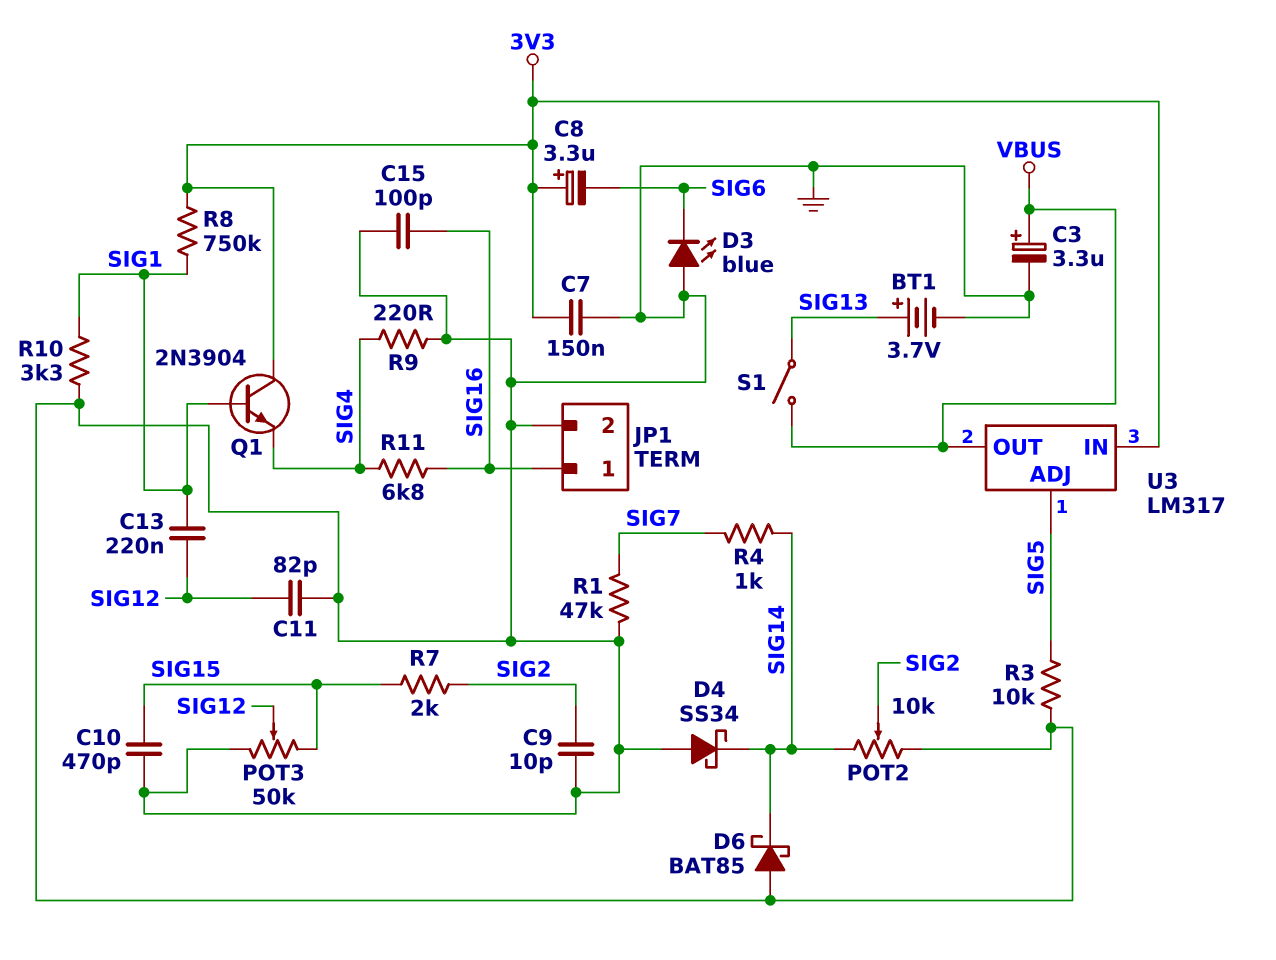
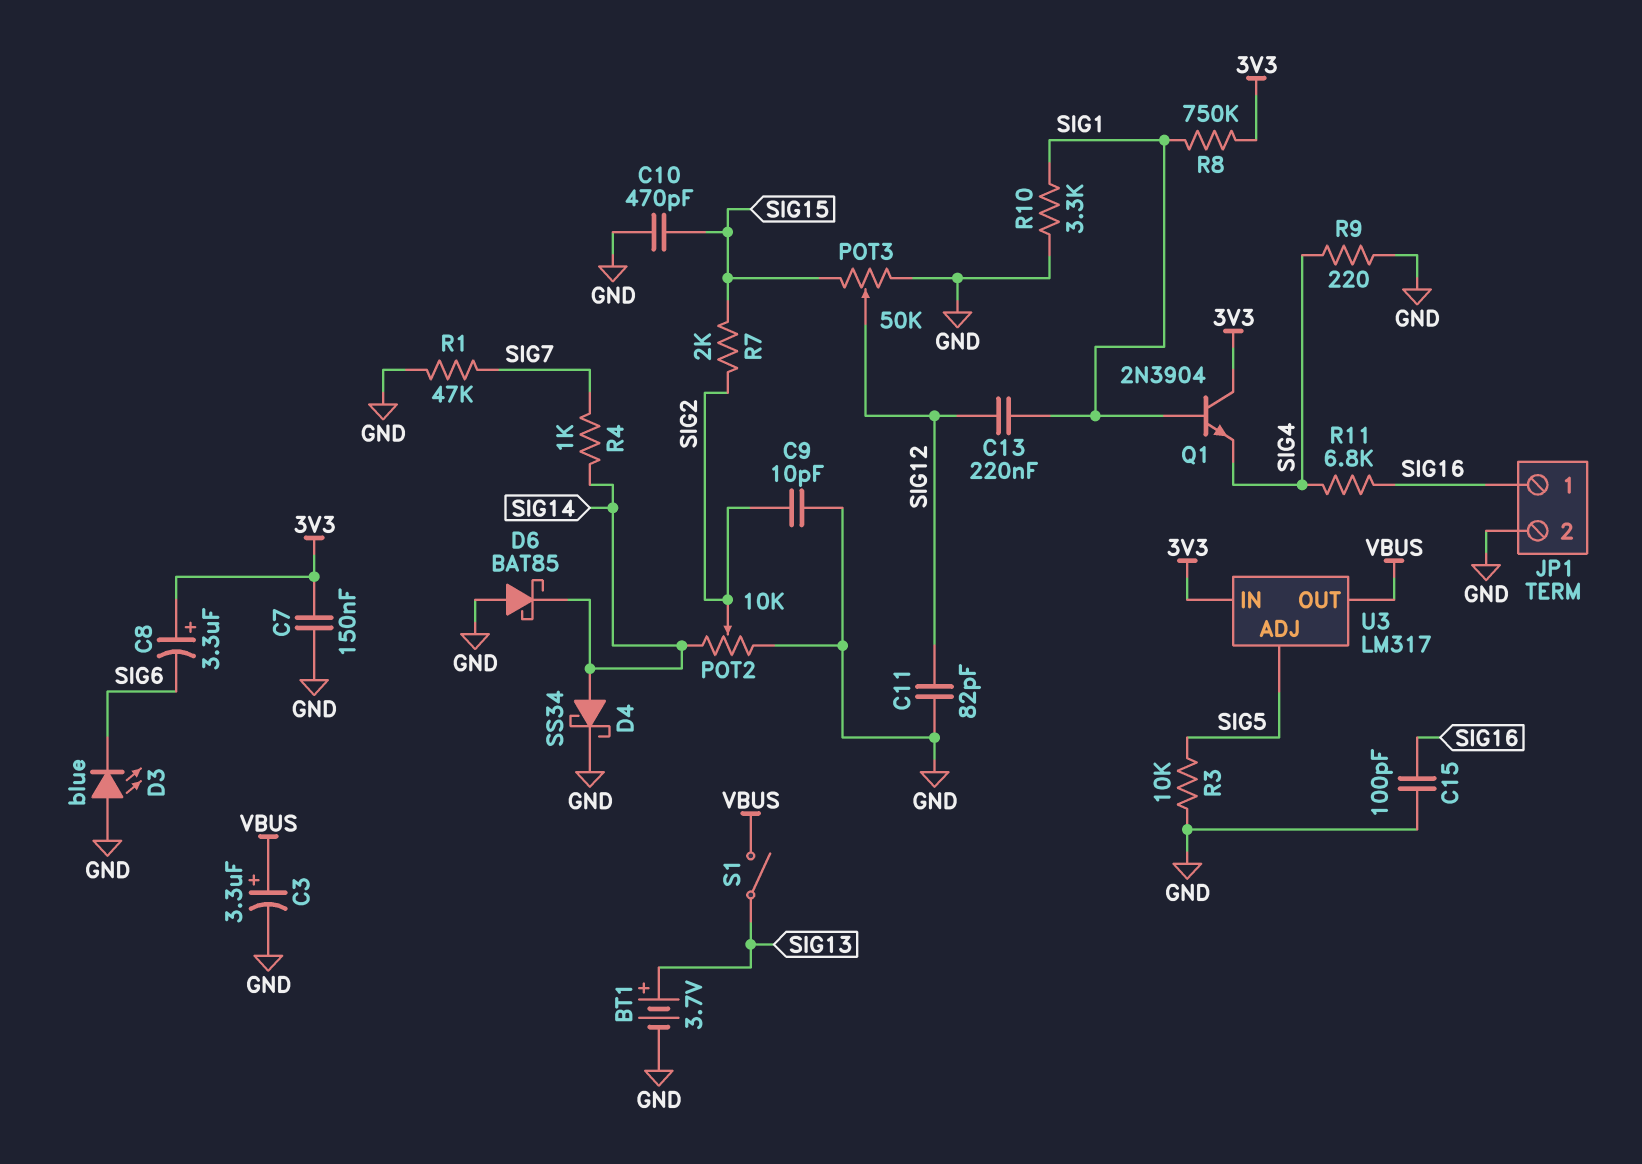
D4: schottky SS34 (A GND, K SIG14) -> schottky SS34 (A SIG14, K GND)

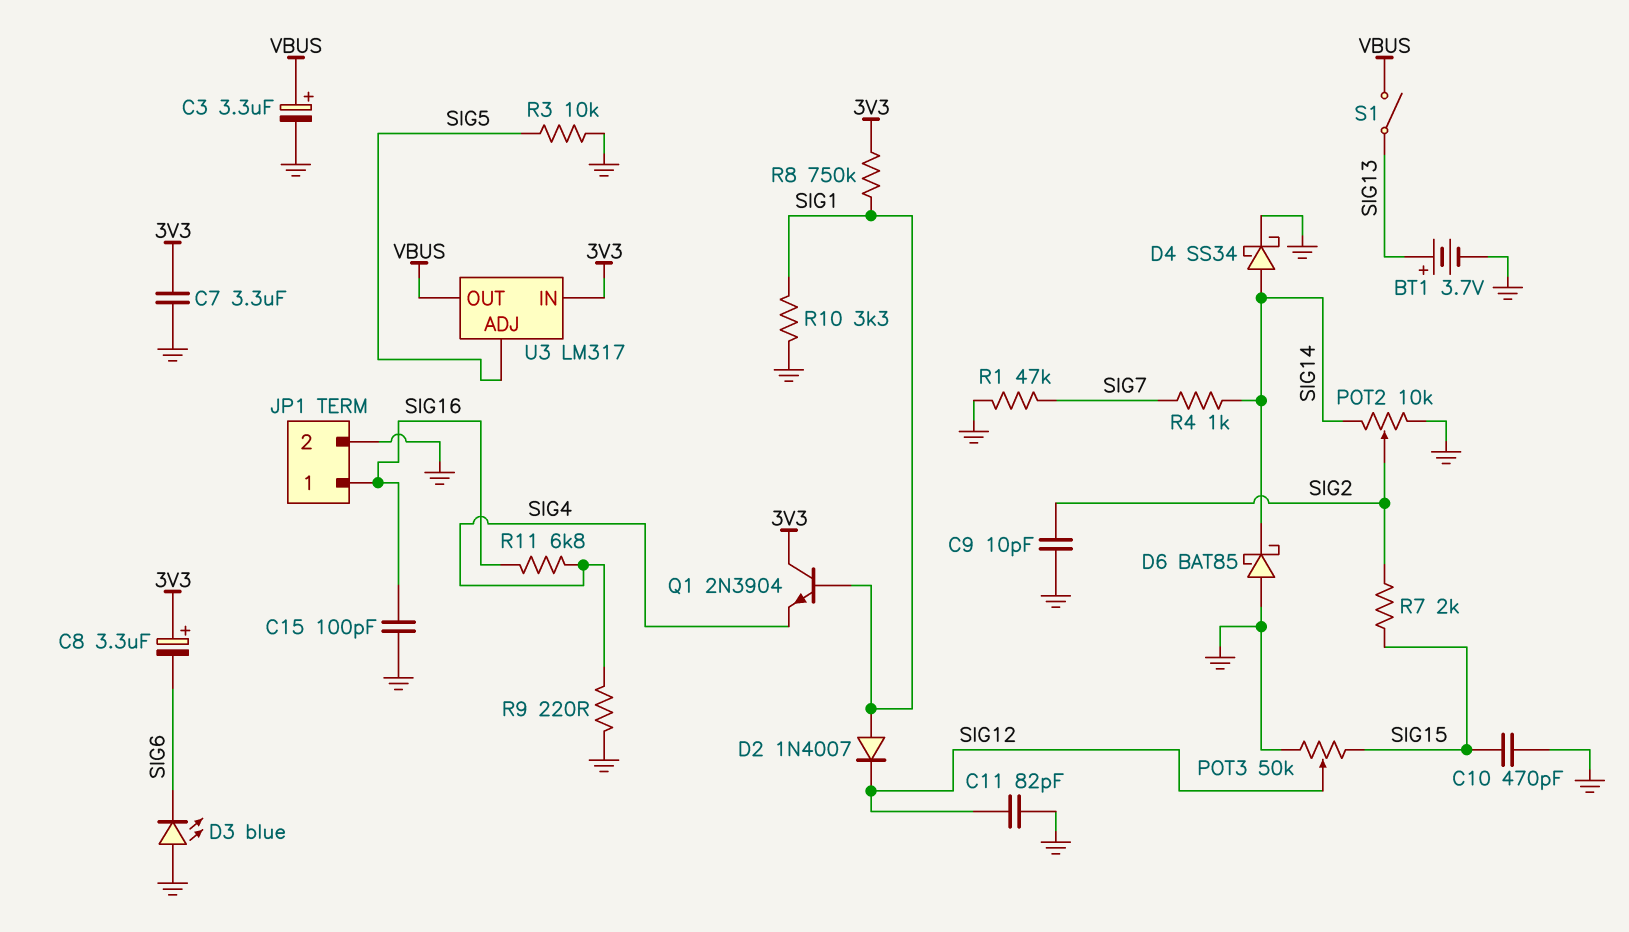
C7: 150nF (3V3, GND) -> 3.3uF (3V3, GND)
C13: 220nF (SIG1, SIG12) -> none
D2: none -> diode 1N4007 (A SIG1, K SIG12)

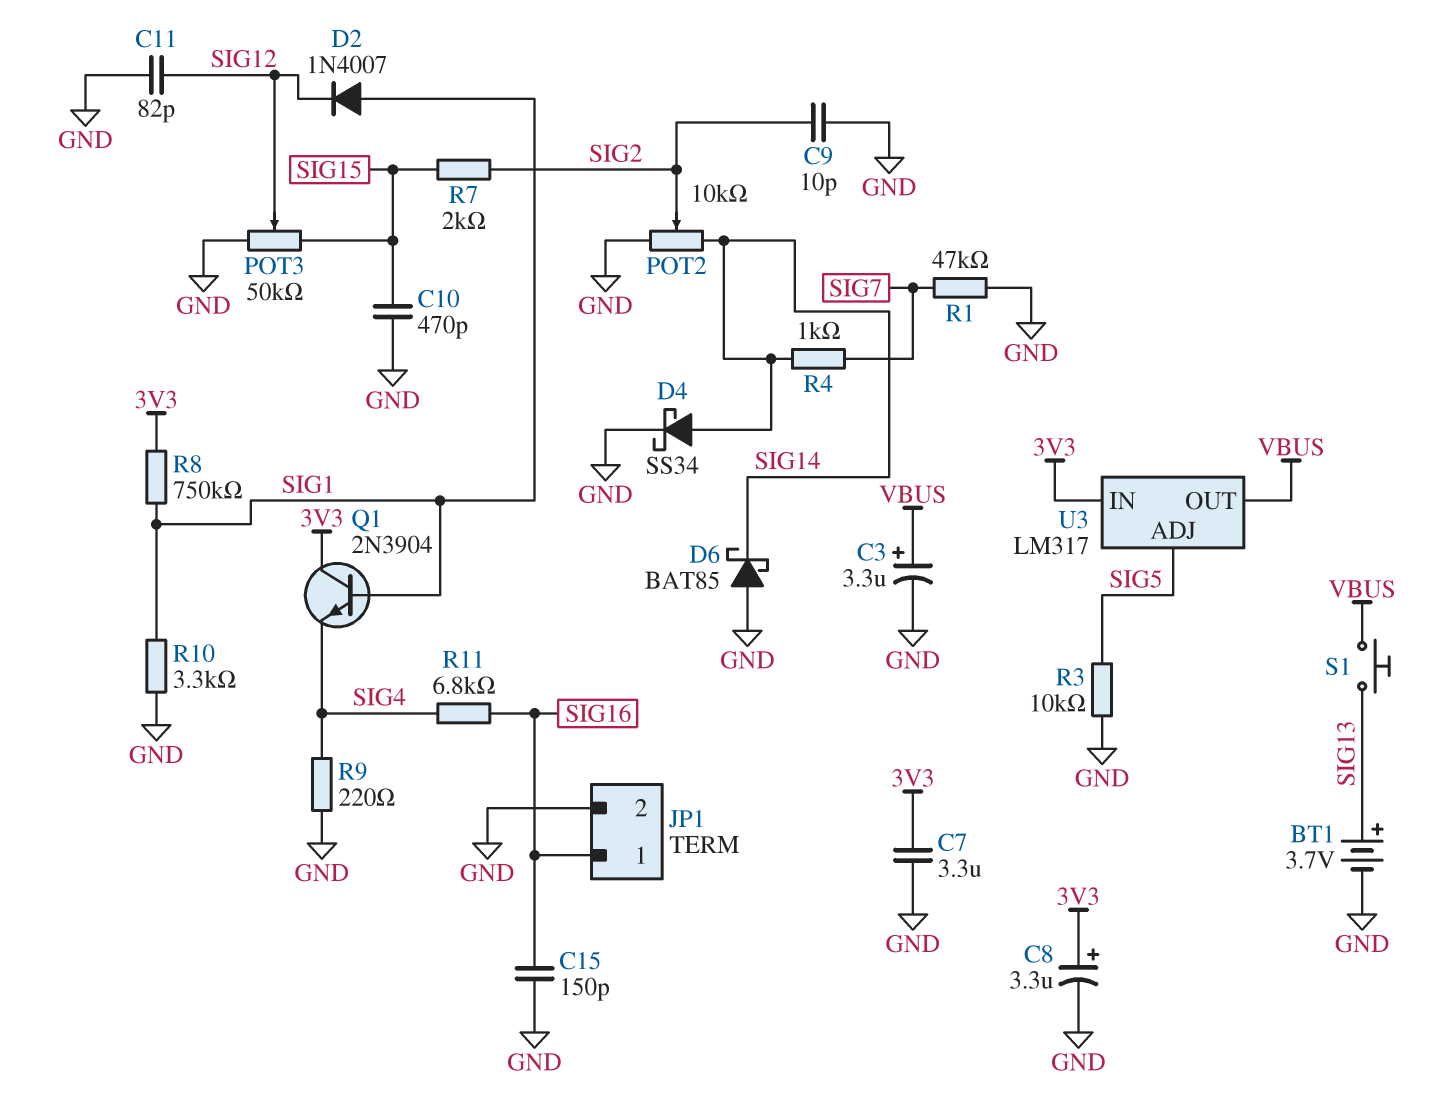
C8: 3.3uF (plus 3V3, minus SIG6) -> 3.3uF (plus 3V3, minus GND)
C15: 100pF (GND, SIG16) -> 150pF (GND, SIG16)
D3: LED blue (A GND, K SIG6) -> none
S1: switch (SIG13, VBUS) -> button (SIG13, VBUS)

